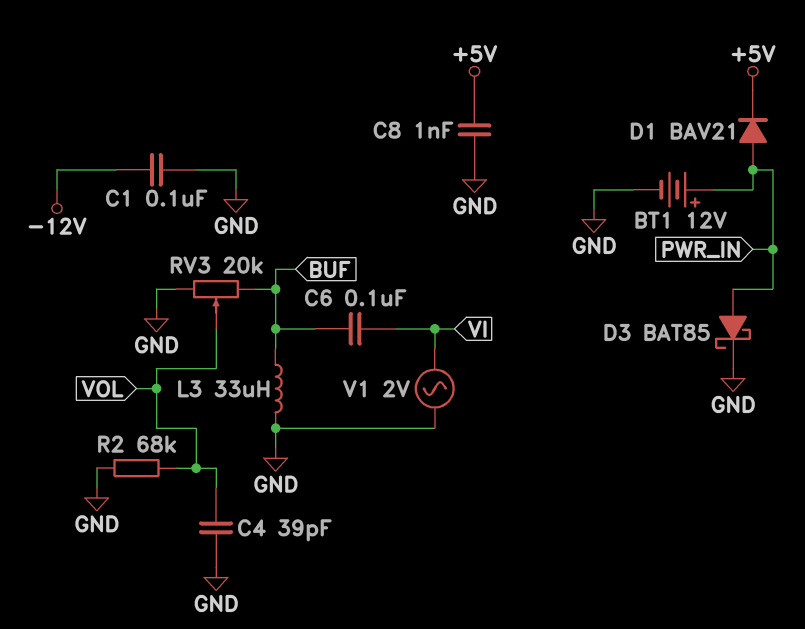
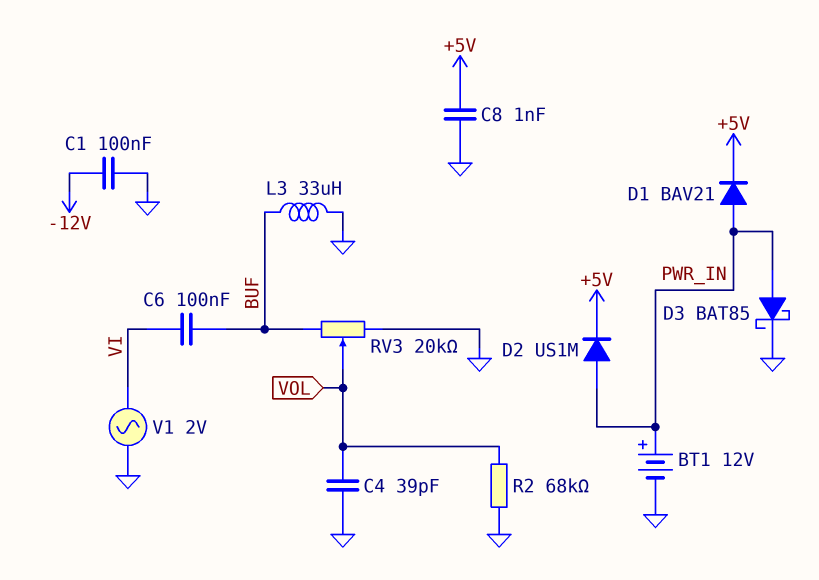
D2: none -> diode US1M (A PWR_IN, K +5V)

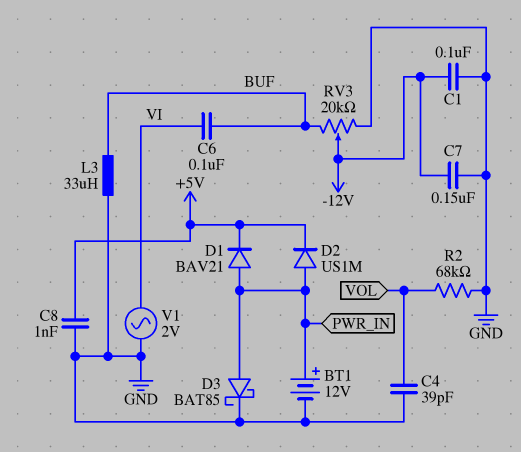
C7: none -> 150nF (-12V, GND)
RV3: 20k (BUF, GND, wiper VOL) -> 20k (BUF, GND, wiper -12V)

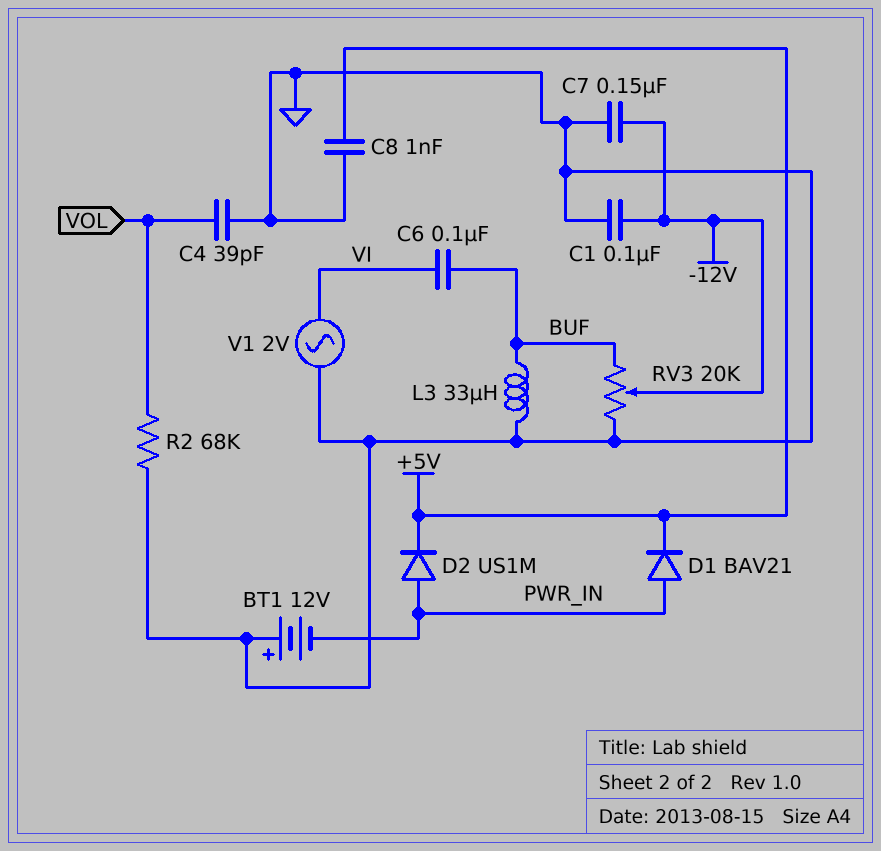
BT1: 12V (plus PWR_IN, minus GND) -> 12V (plus GND, minus PWR_IN)
D3: schottky BAT85 (A PWR_IN, K GND) -> none

